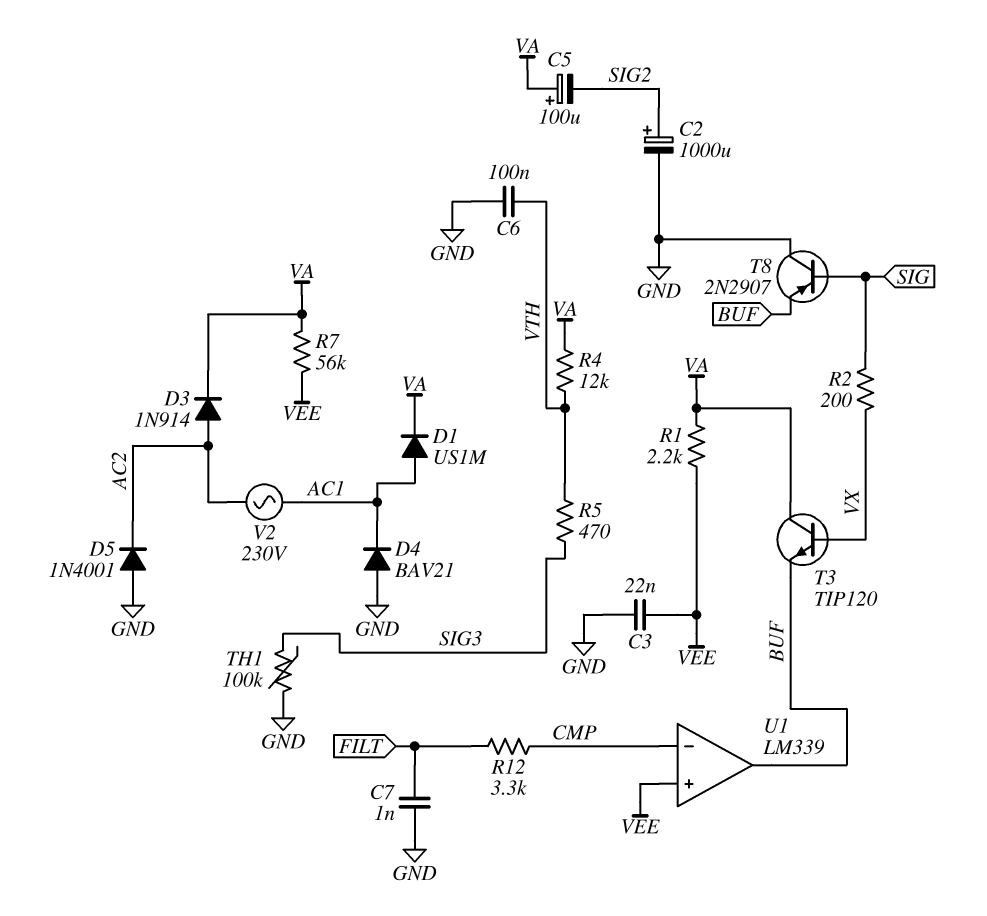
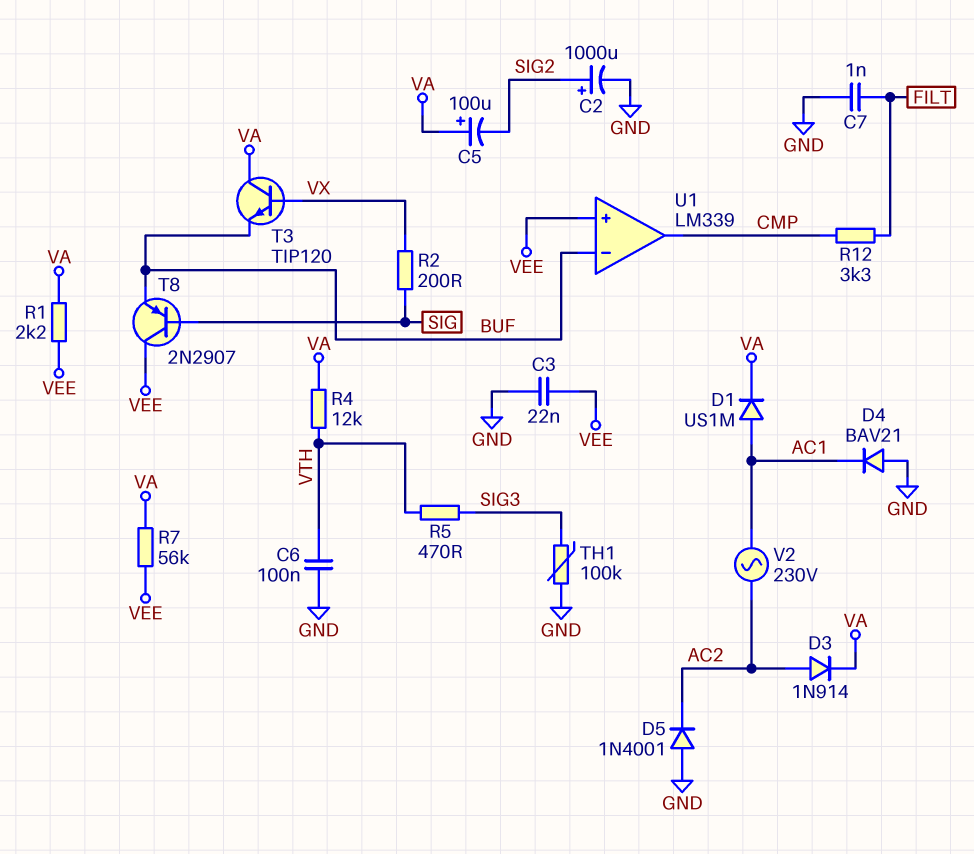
T8: PNP 2N2907 (B SIG, C GND, E BUF) -> PNP 2N2907 (B SIG, C VEE, E BUF)
U1 pin in-: CMP -> BUF
U1 pin out: BUF -> CMP

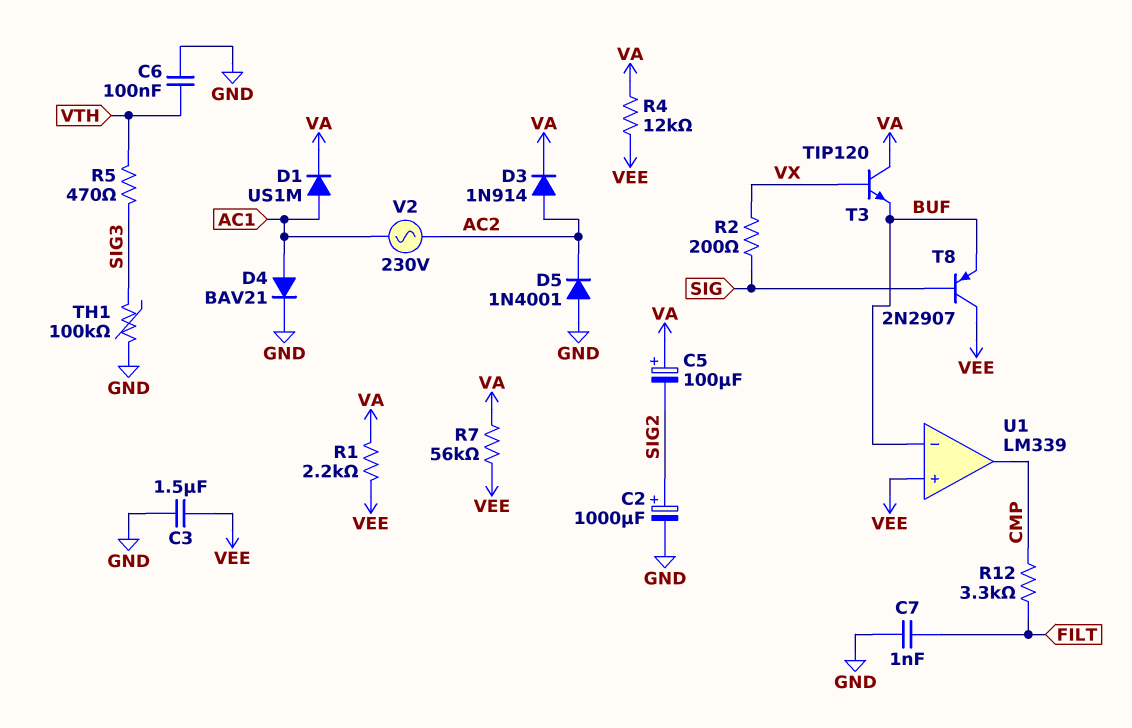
C3: 22nF (GND, VEE) -> 1.5uF (GND, VEE)
D4: diode BAV21 (A GND, K AC1) -> diode BAV21 (A AC1, K GND)
R4: 12k (VA, VTH) -> 12k (VA, VEE)

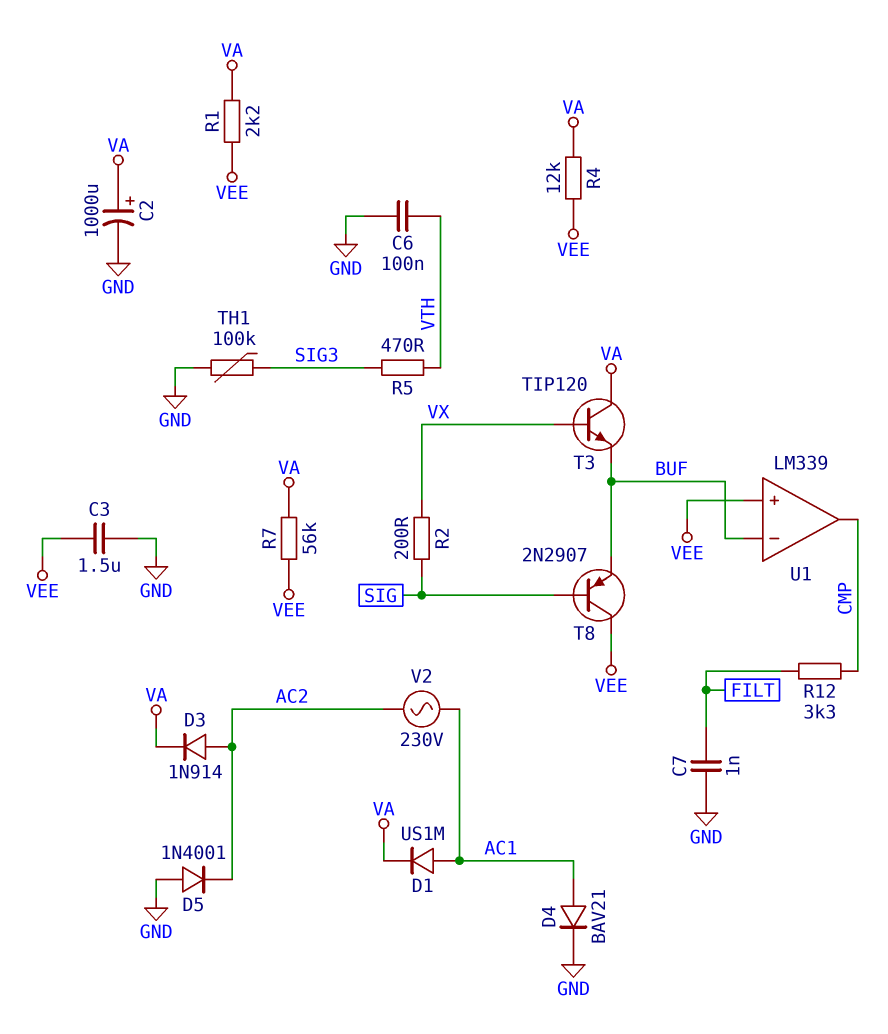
C2: 1000uF (plus SIG2, minus GND) -> 1000uF (plus VA, minus GND)
C5: 100uF (plus VA, minus SIG2) -> none

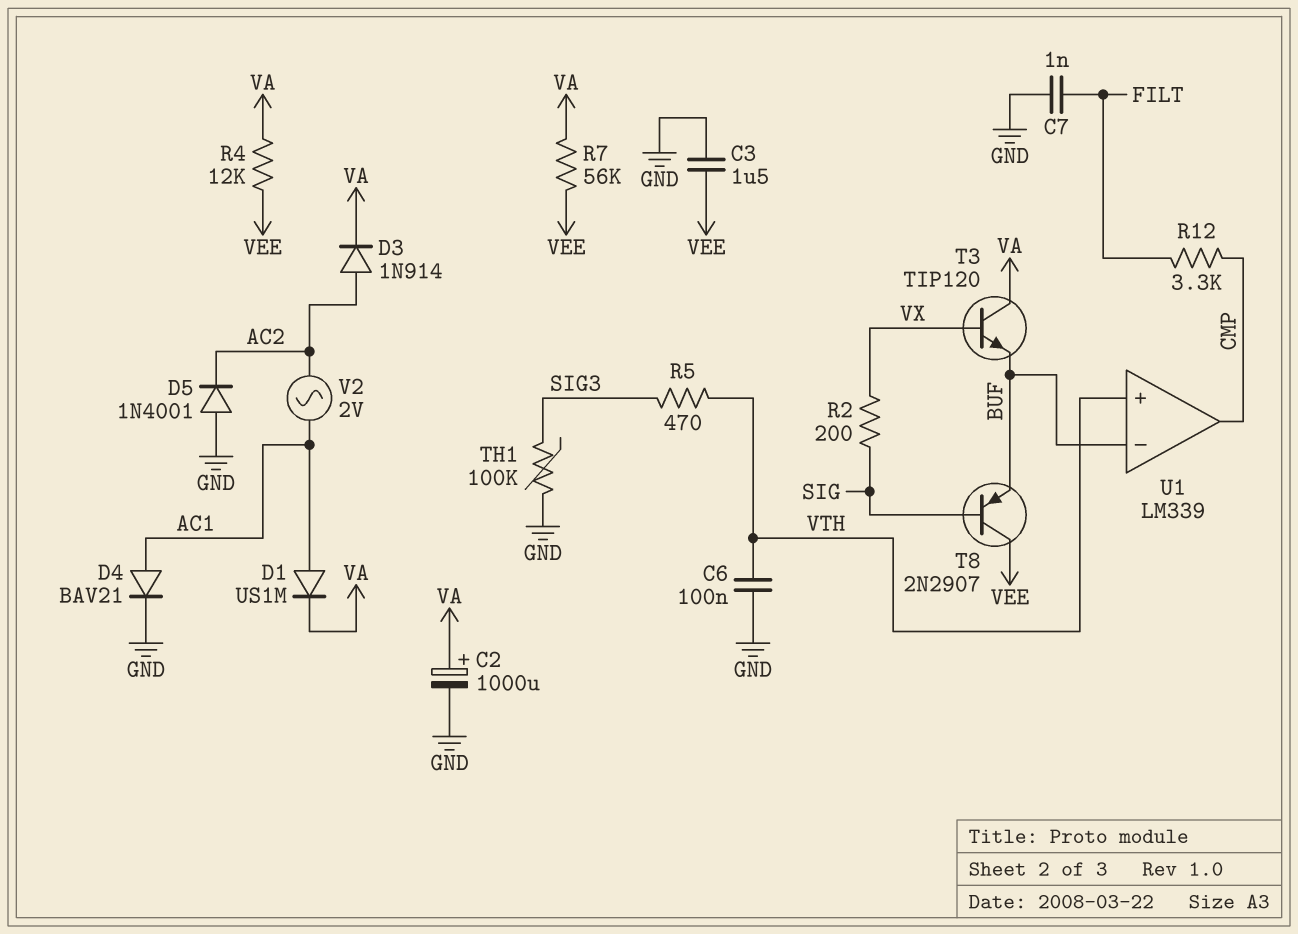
R1: 2.2k (VA, VEE) -> none
U1 pin in+: VEE -> VTH
V2: AC 230V (AC1, AC2) -> AC 2V (AC1, AC2)

